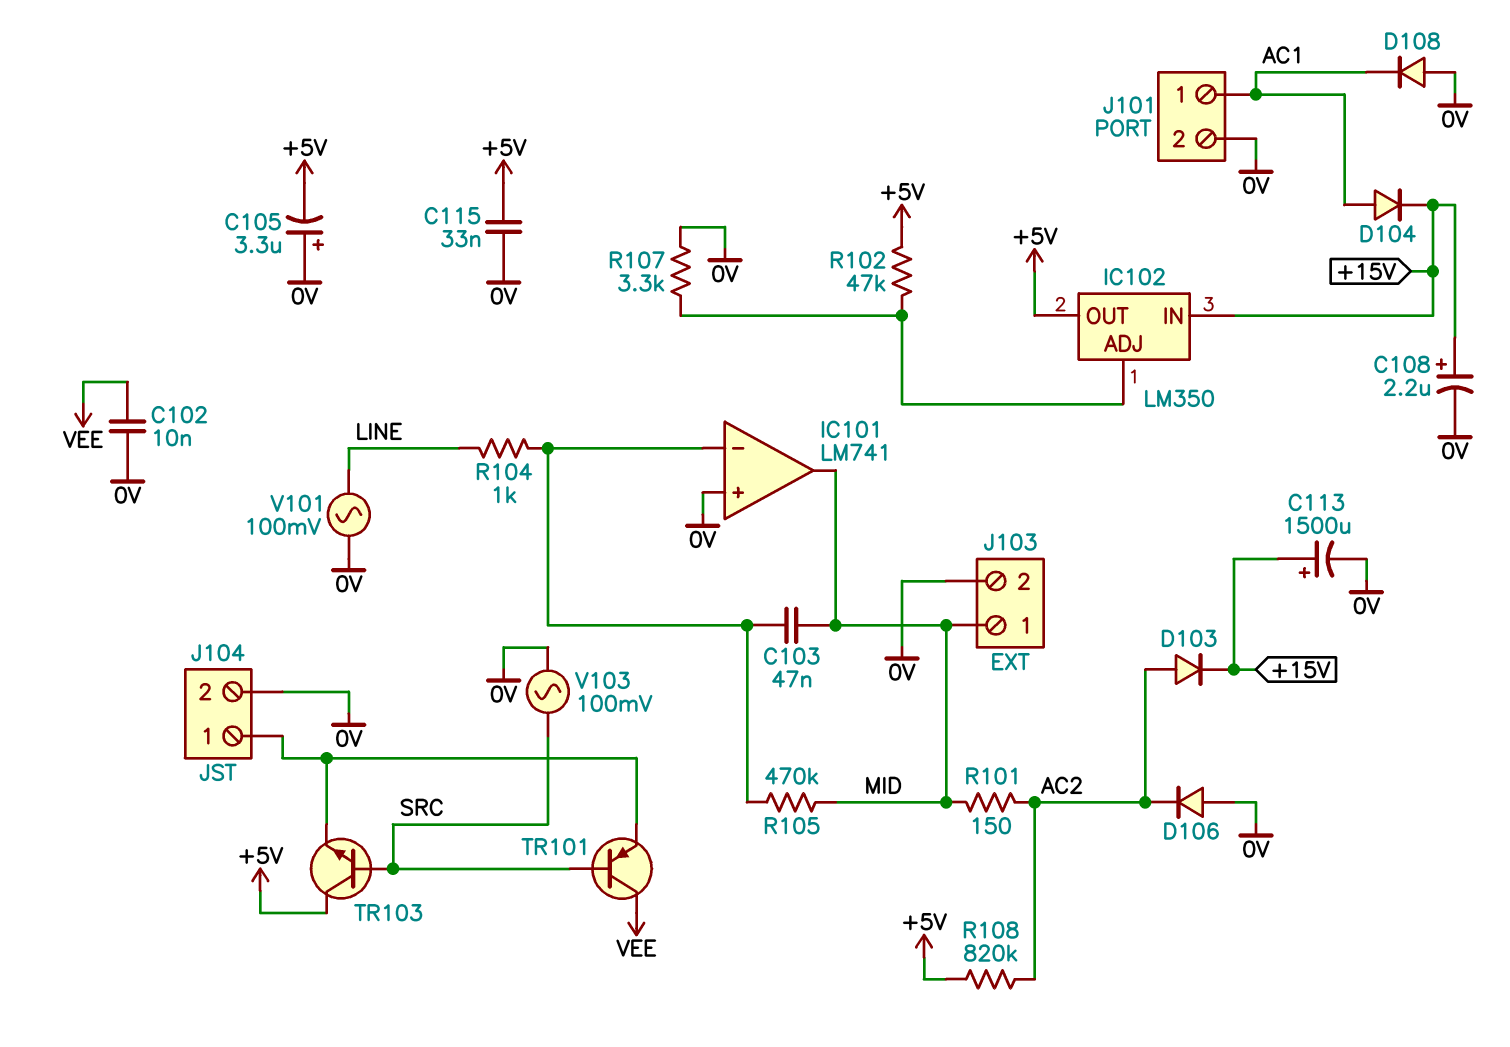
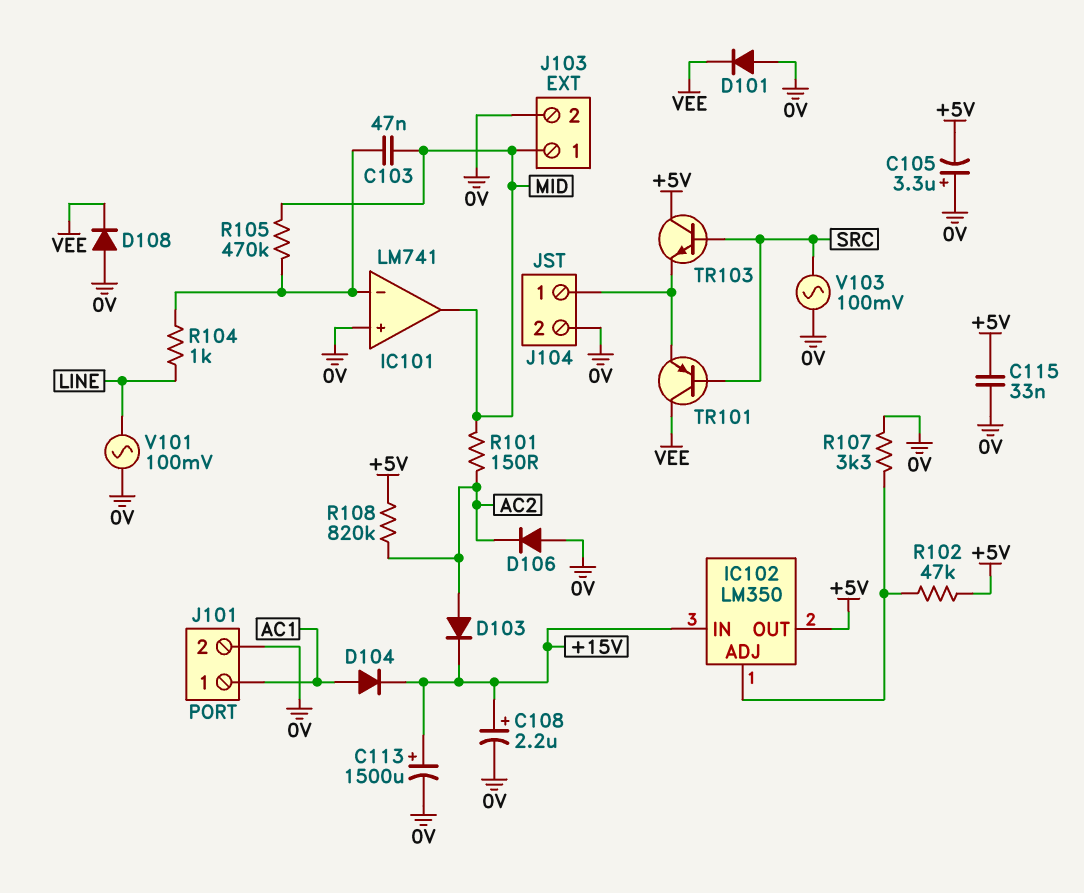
C102: 10nF (0V, VEE) -> none
D101: none -> diode (A 0V, K VEE)
D108: diode (A 0V, K AC1) -> diode (A 0V, K VEE)

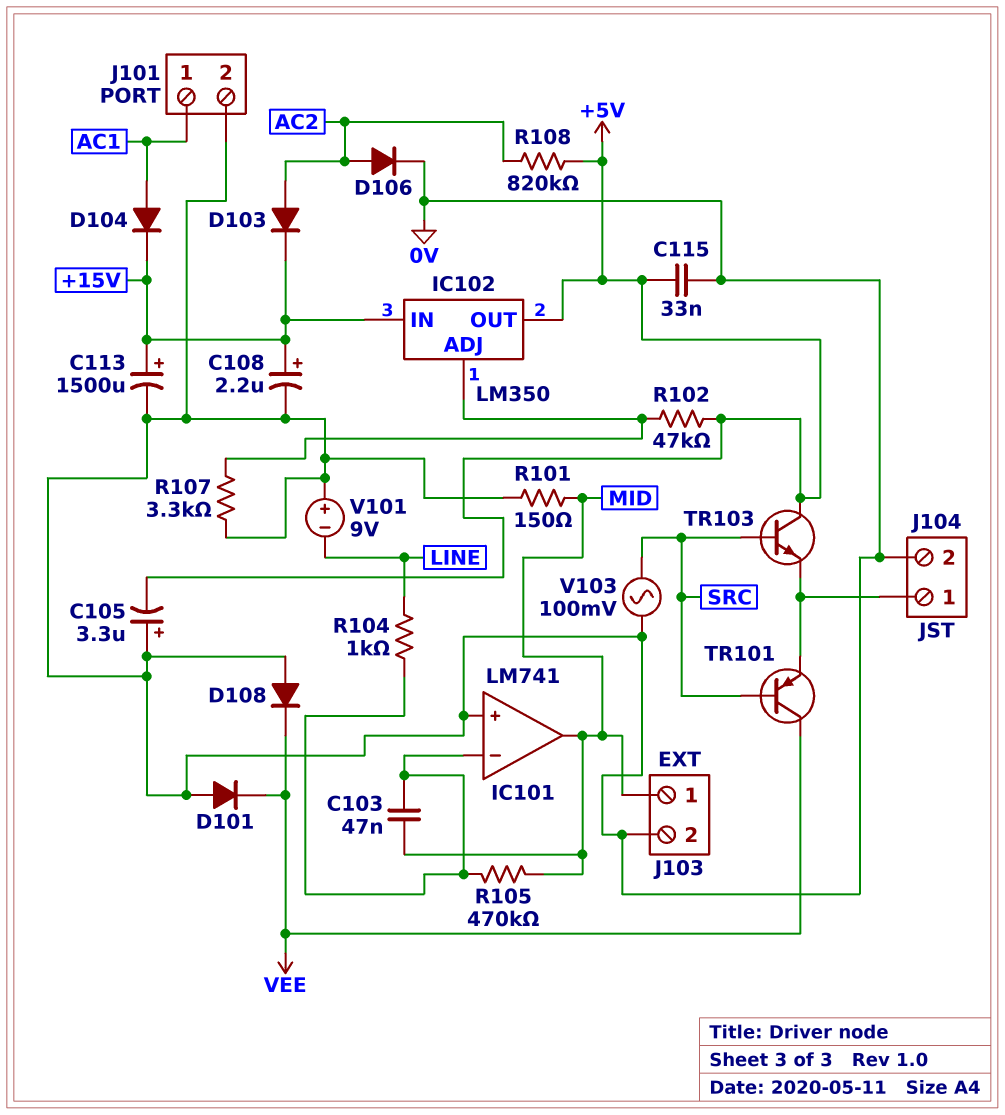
D106: diode (A 0V, K AC2) -> diode (A AC2, K 0V)
R101: 150 (AC2, MID) -> 150 (0V, MID)
V101: AC 100mV (0V, LINE) -> 9V (plus 0V, minus LINE)

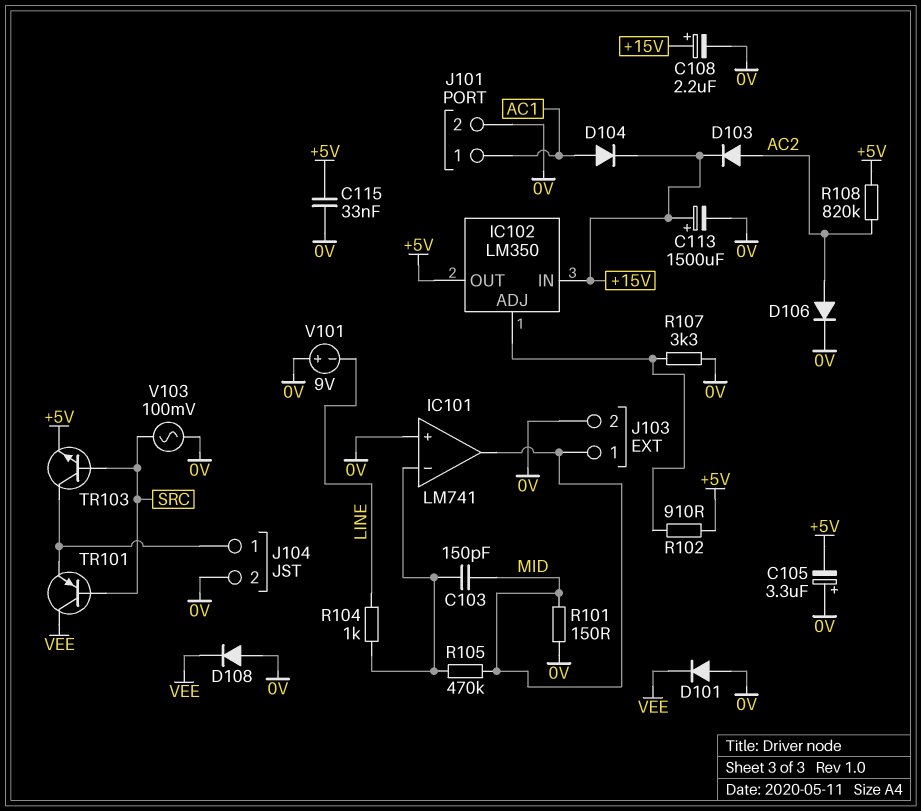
C103: 47nF (IC101/in-, MID) -> 150pF (IC101/in-, MID)
R102: 47k (+5V, IC102/ADJ) -> 910 (+5V, IC102/ADJ)
TR103: NPN (B SRC, C +5V, E J104/1) -> NPN (B SRC, C J104/1, E +5V)

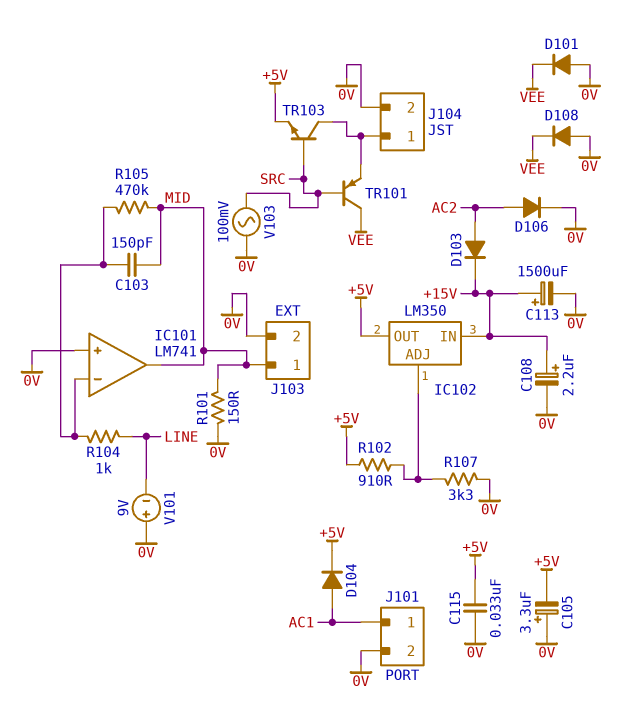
D104: diode (A AC1, K +15V) -> diode (A AC1, K +5V)
R108: 820k (+5V, AC2) -> none

